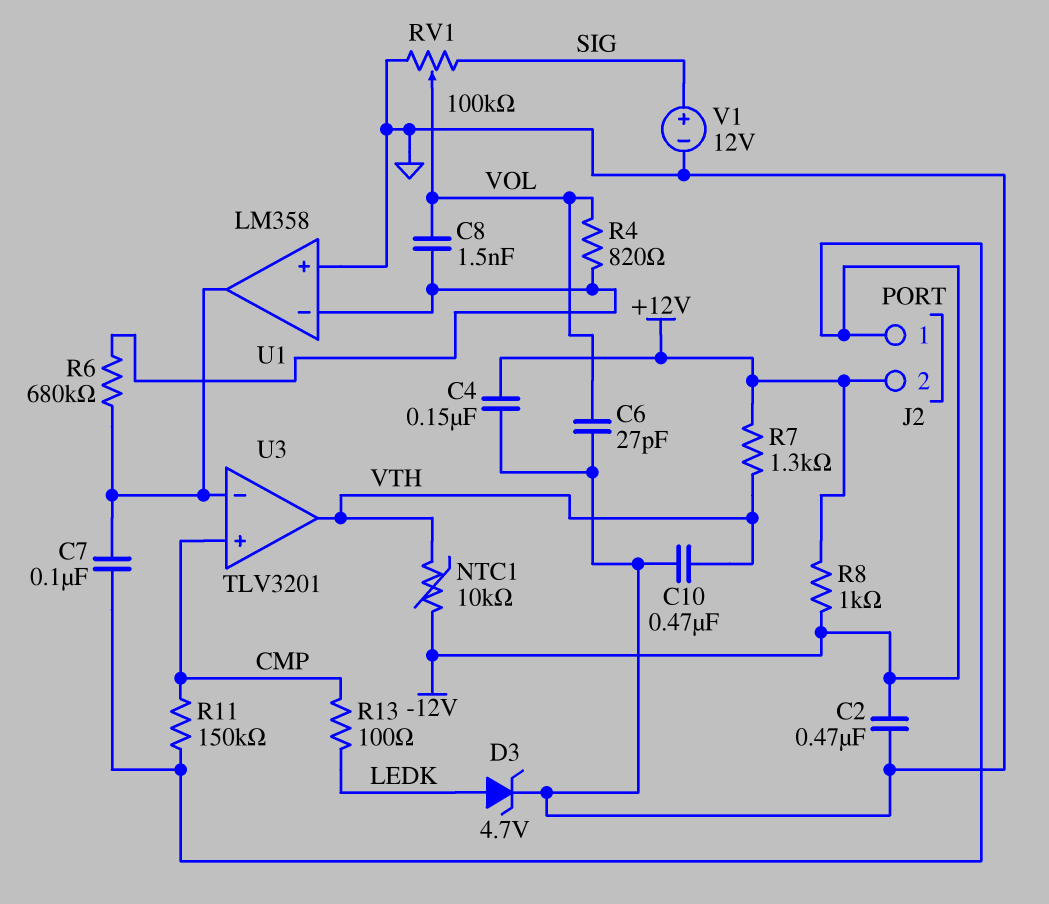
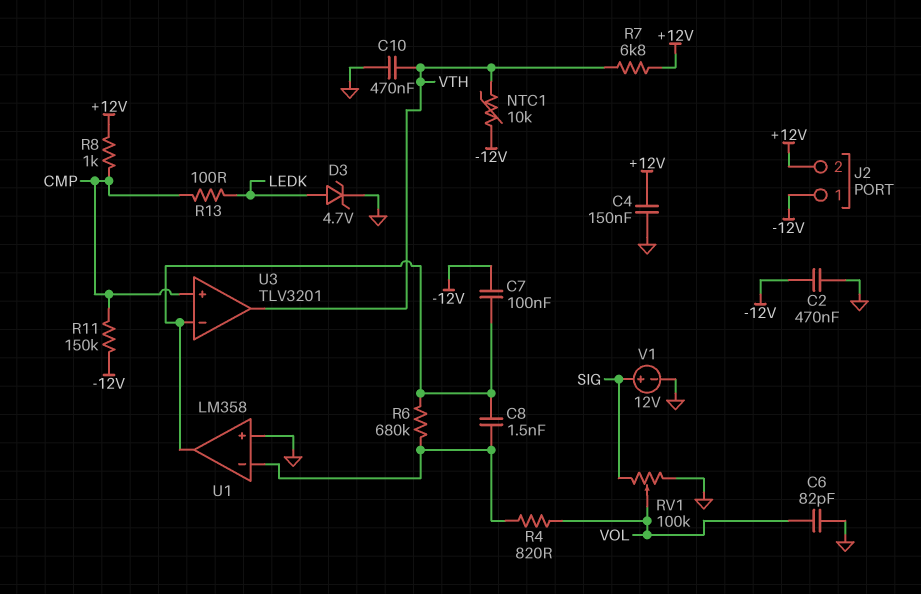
C6: 27pF (GND, VOL) -> 82pF (GND, VOL)
C8: 1.5nF (U1/in-, VOL) -> 1.5nF (U1/in-, U1/out)
R7: 1.3k (+12V, VTH) -> 6.8k (+12V, VTH)
R8: 1k (+12V, -12V) -> 1k (+12V, CMP)

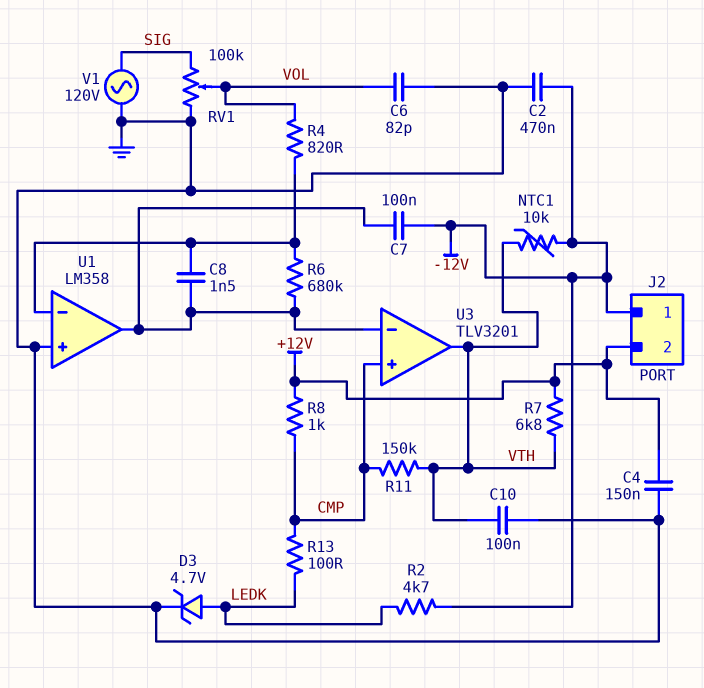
C10: 470nF (GND, VTH) -> 100nF (GND, VTH)
R2: none -> 4.7k (-12V, LEDK)
R11: 150k (-12V, CMP) -> 150k (CMP, VTH)
V1: 12V (plus SIG, minus GND) -> AC 120V (GND, SIG)

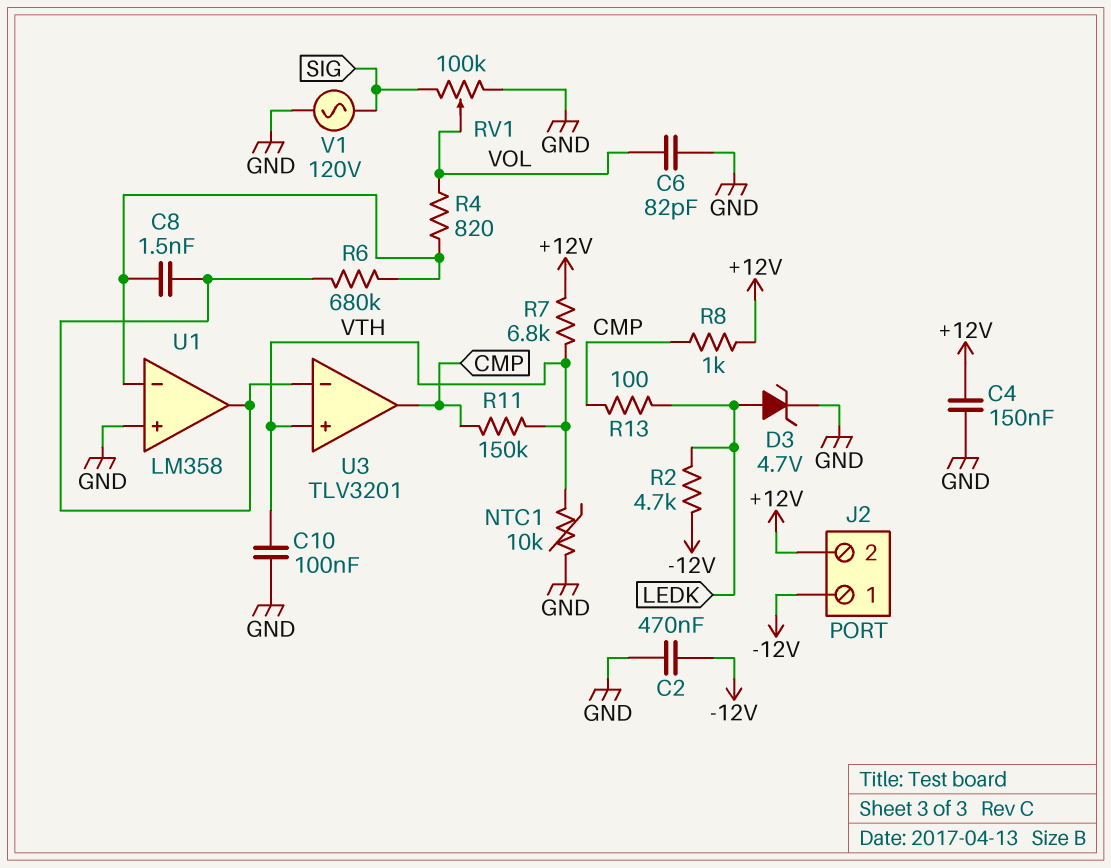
C7: 100nF (-12V, U1/out) -> none
NTC1: 10k (-12V, VTH) -> 10k (GND, VTH)
U3 pin in+: CMP -> VTH
U3 pin out: VTH -> CMP

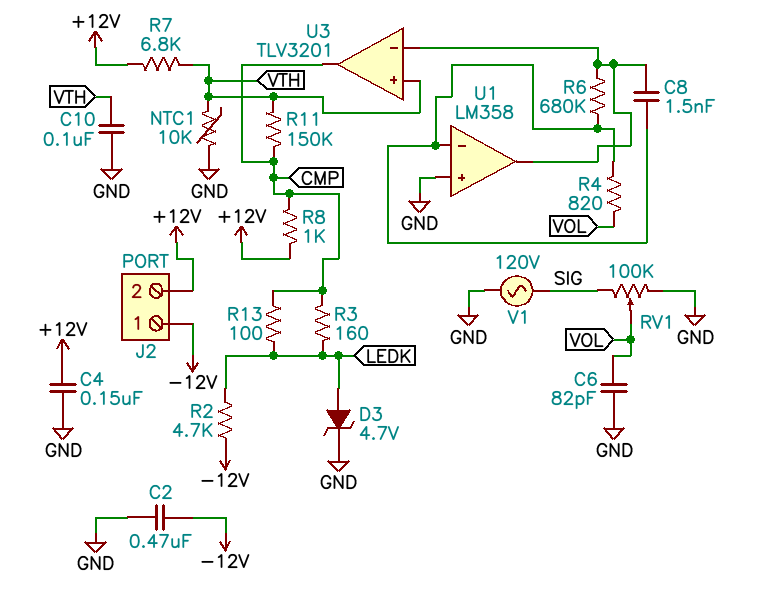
R3: none -> 160 (CMP, LEDK)

